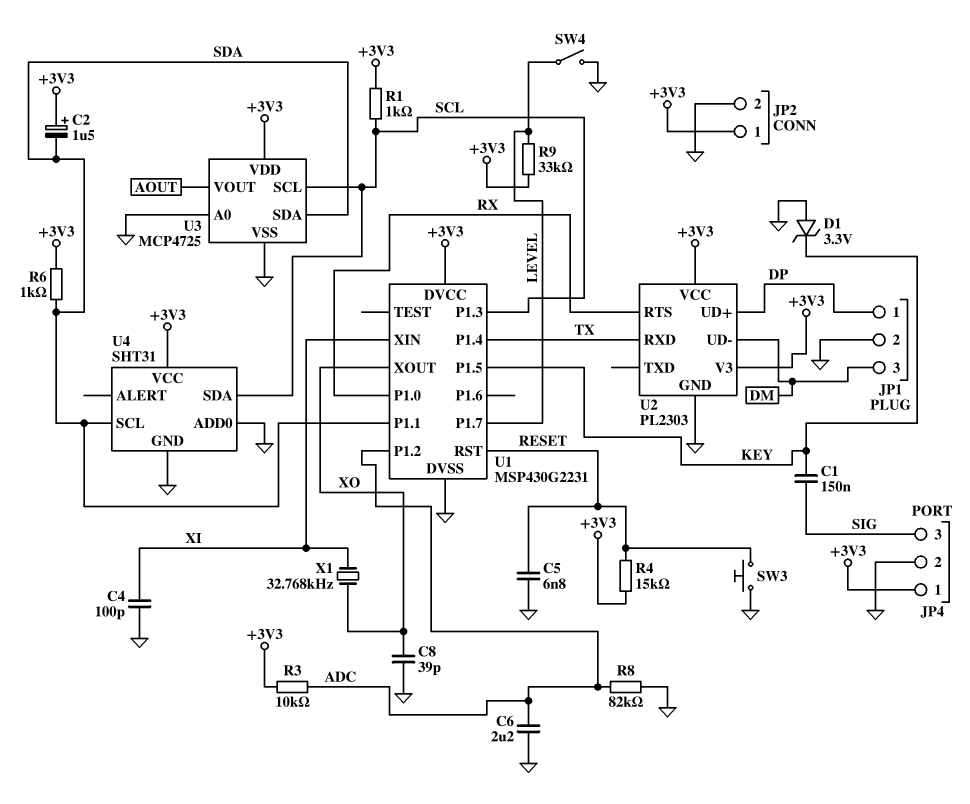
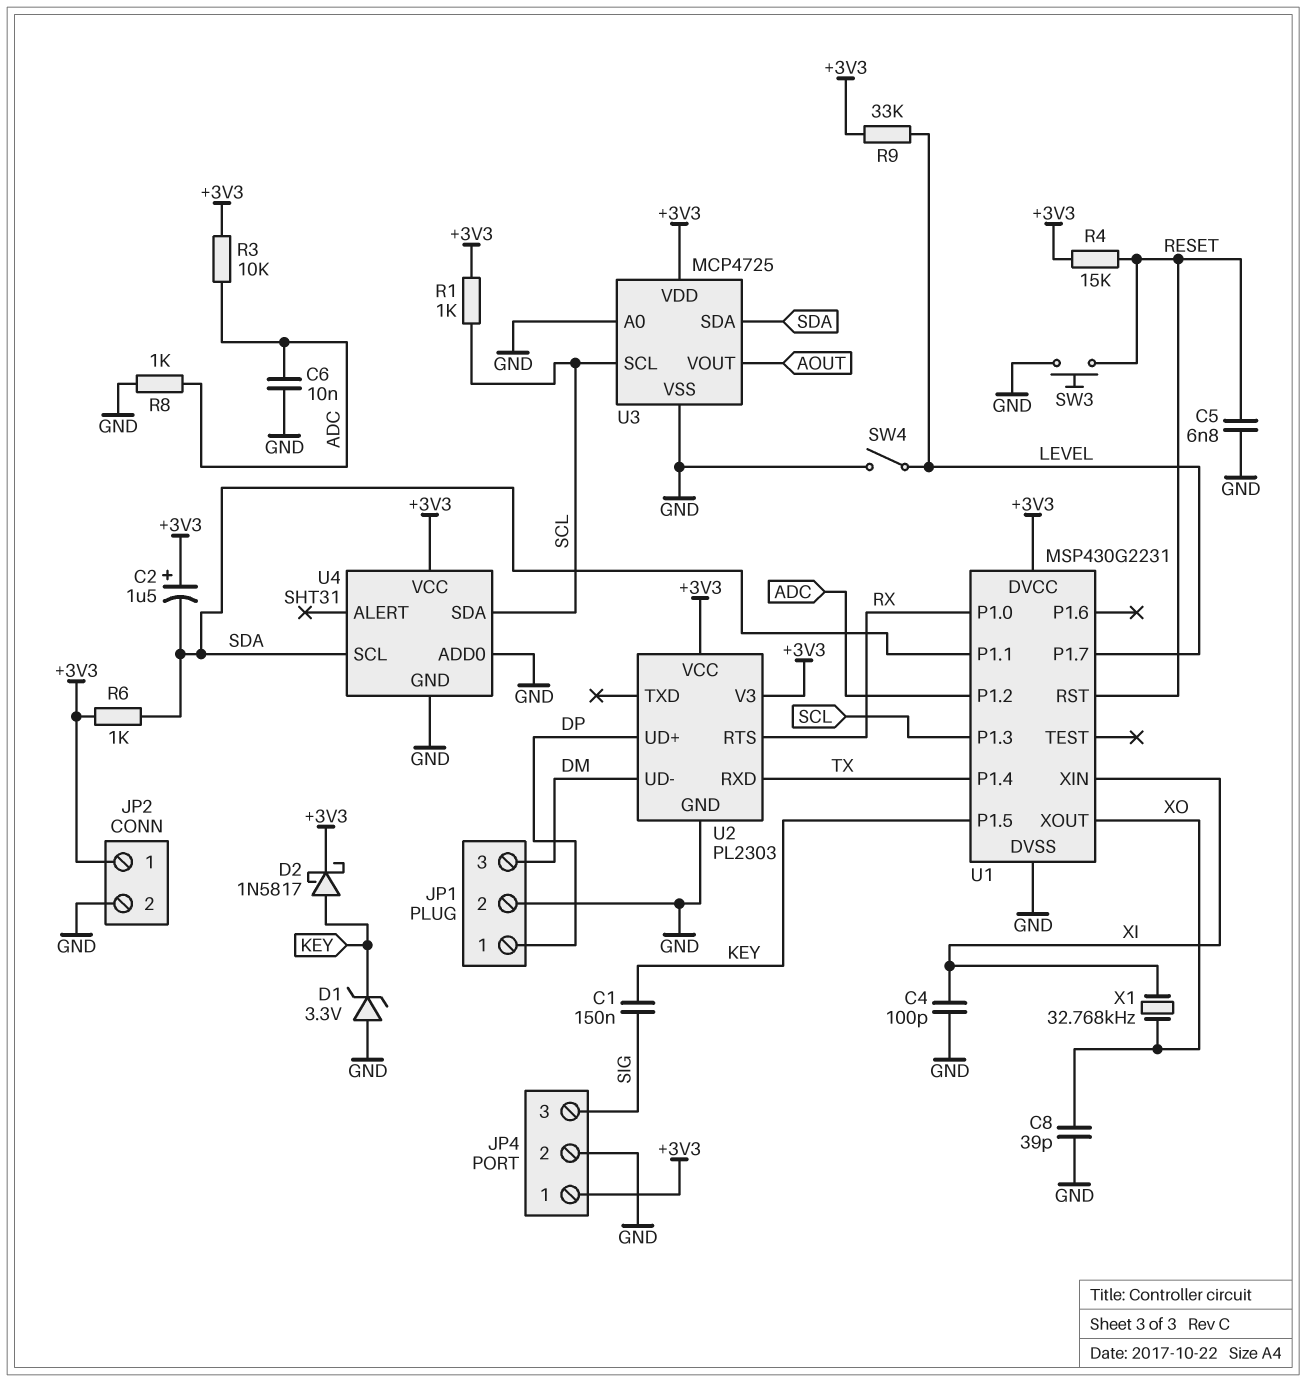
C6: 2.2uF (ADC, GND) -> 10nF (ADC, GND)
D2: none -> schottky 1N5817 (A KEY, K +3V3)
R8: 82k (ADC, GND) -> 1k (ADC, GND)

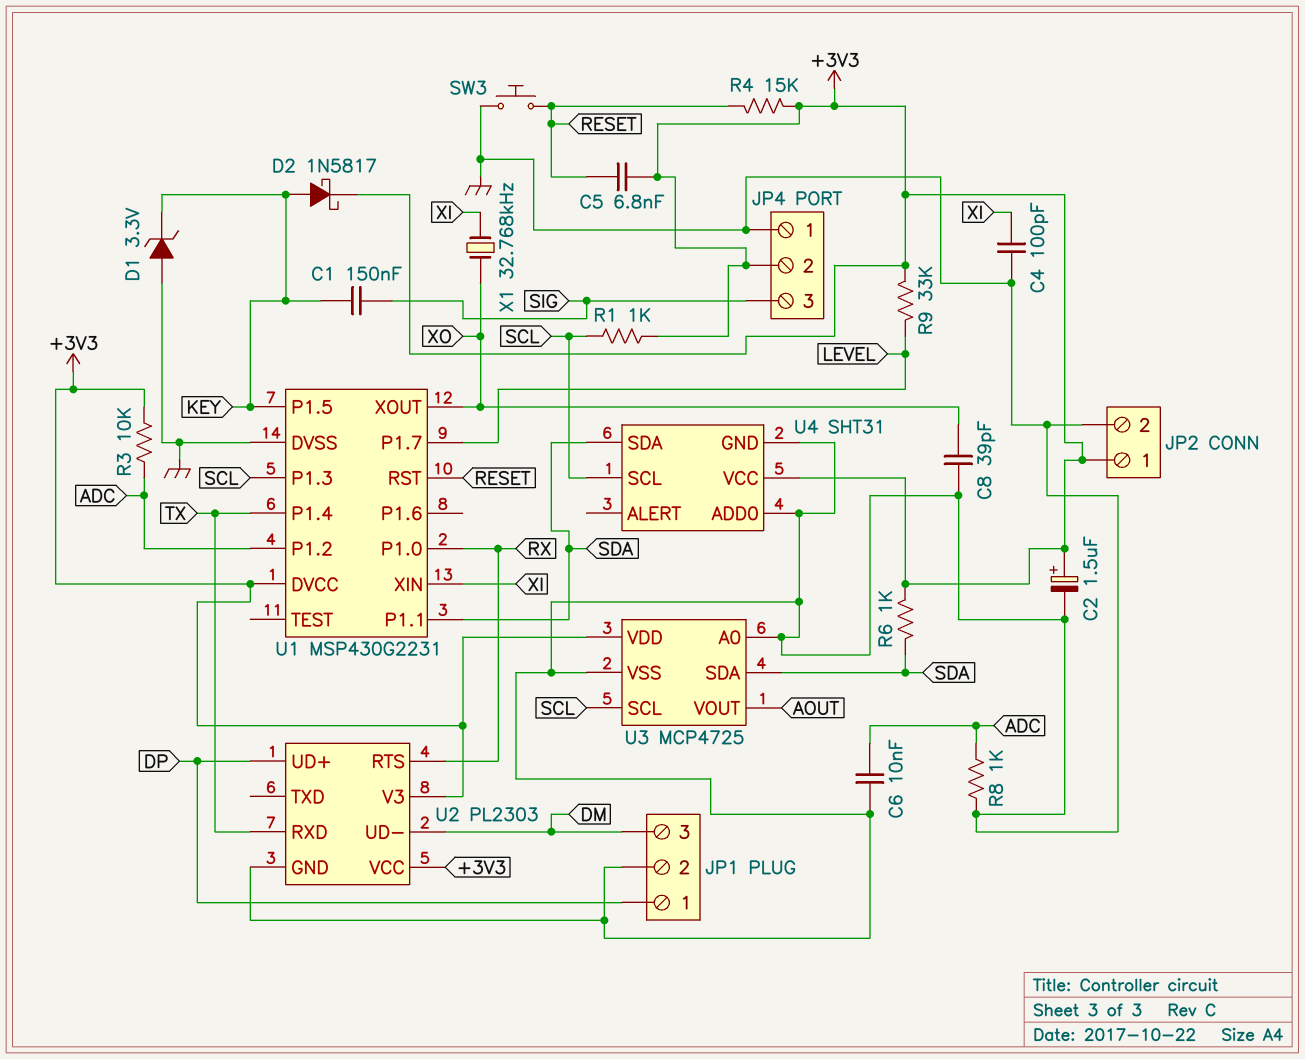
C2: 1.5uF (plus +3V3, minus SDA) -> 1.5uF (plus +3V3, minus GND)
C5: 6.8nF (GND, RESET) -> 6.8nF (+3V3, RESET)
JP4 pin 1: +3V3 -> GND
JP4 pin 2: GND -> +3V3
SW4: switch (GND, LEVEL) -> none
U4 pin SCL: SDA -> SCL
U4 pin SDA: SCL -> SDA

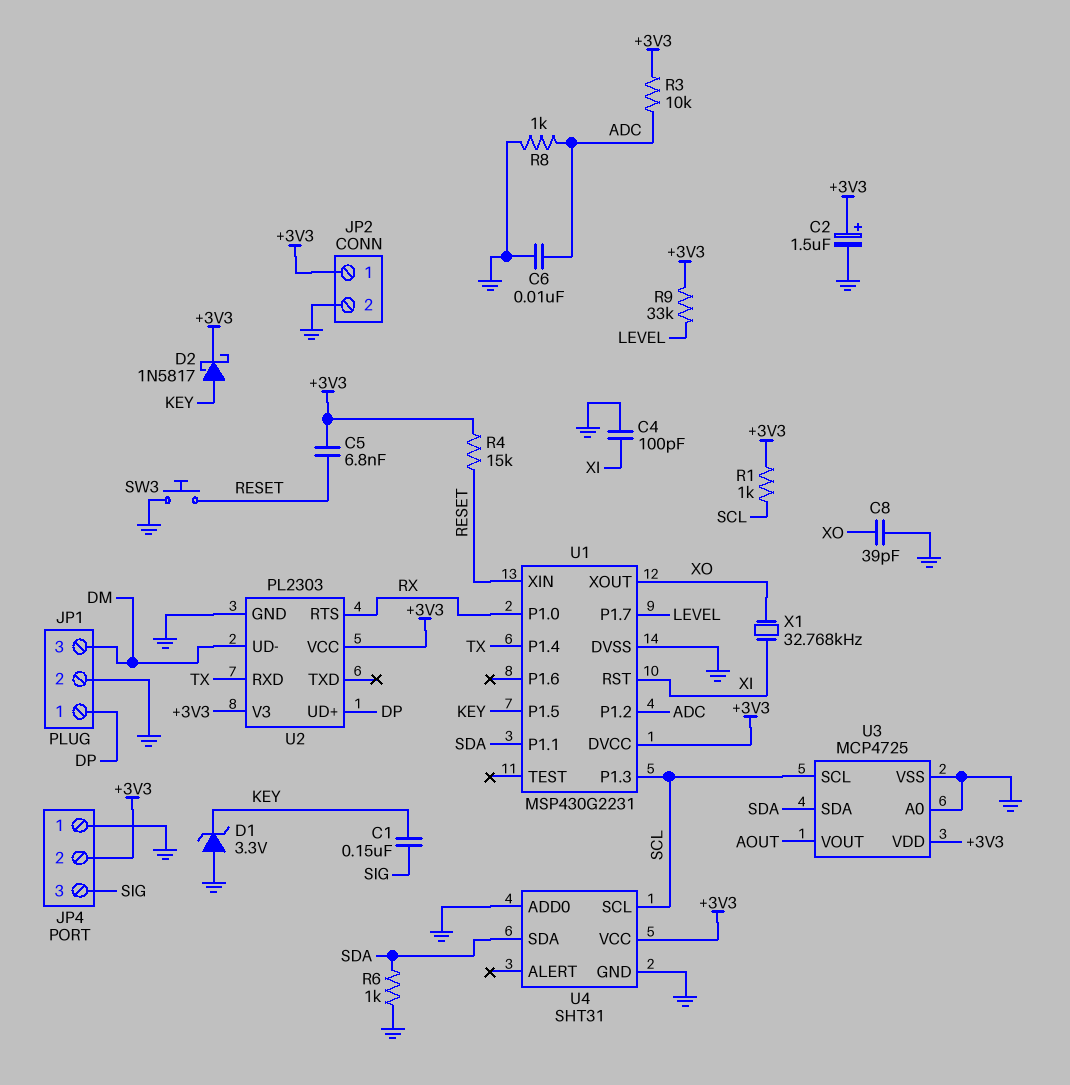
R6: 1k (+3V3, SDA) -> 1k (GND, SDA)
U1 pin RST: RESET -> XI
U1 pin XIN: XI -> RESET

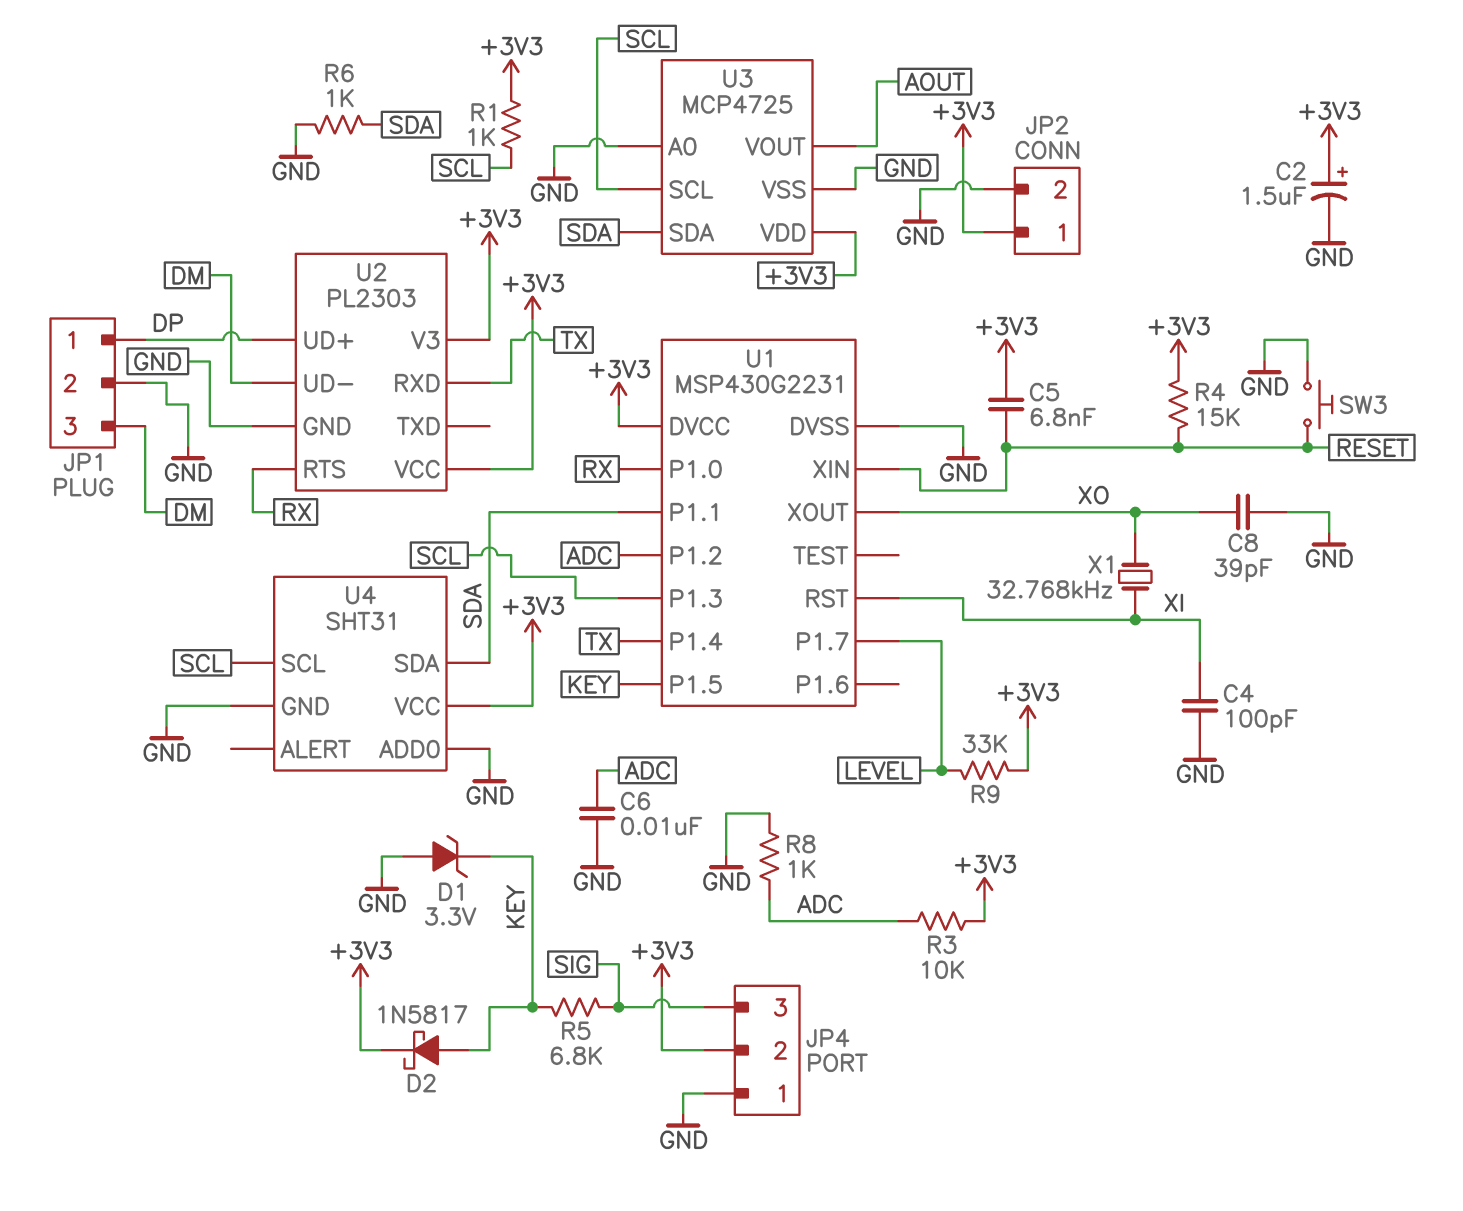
C1: 150nF (KEY, SIG) -> none
R5: none -> 6.8k (KEY, SIG)

